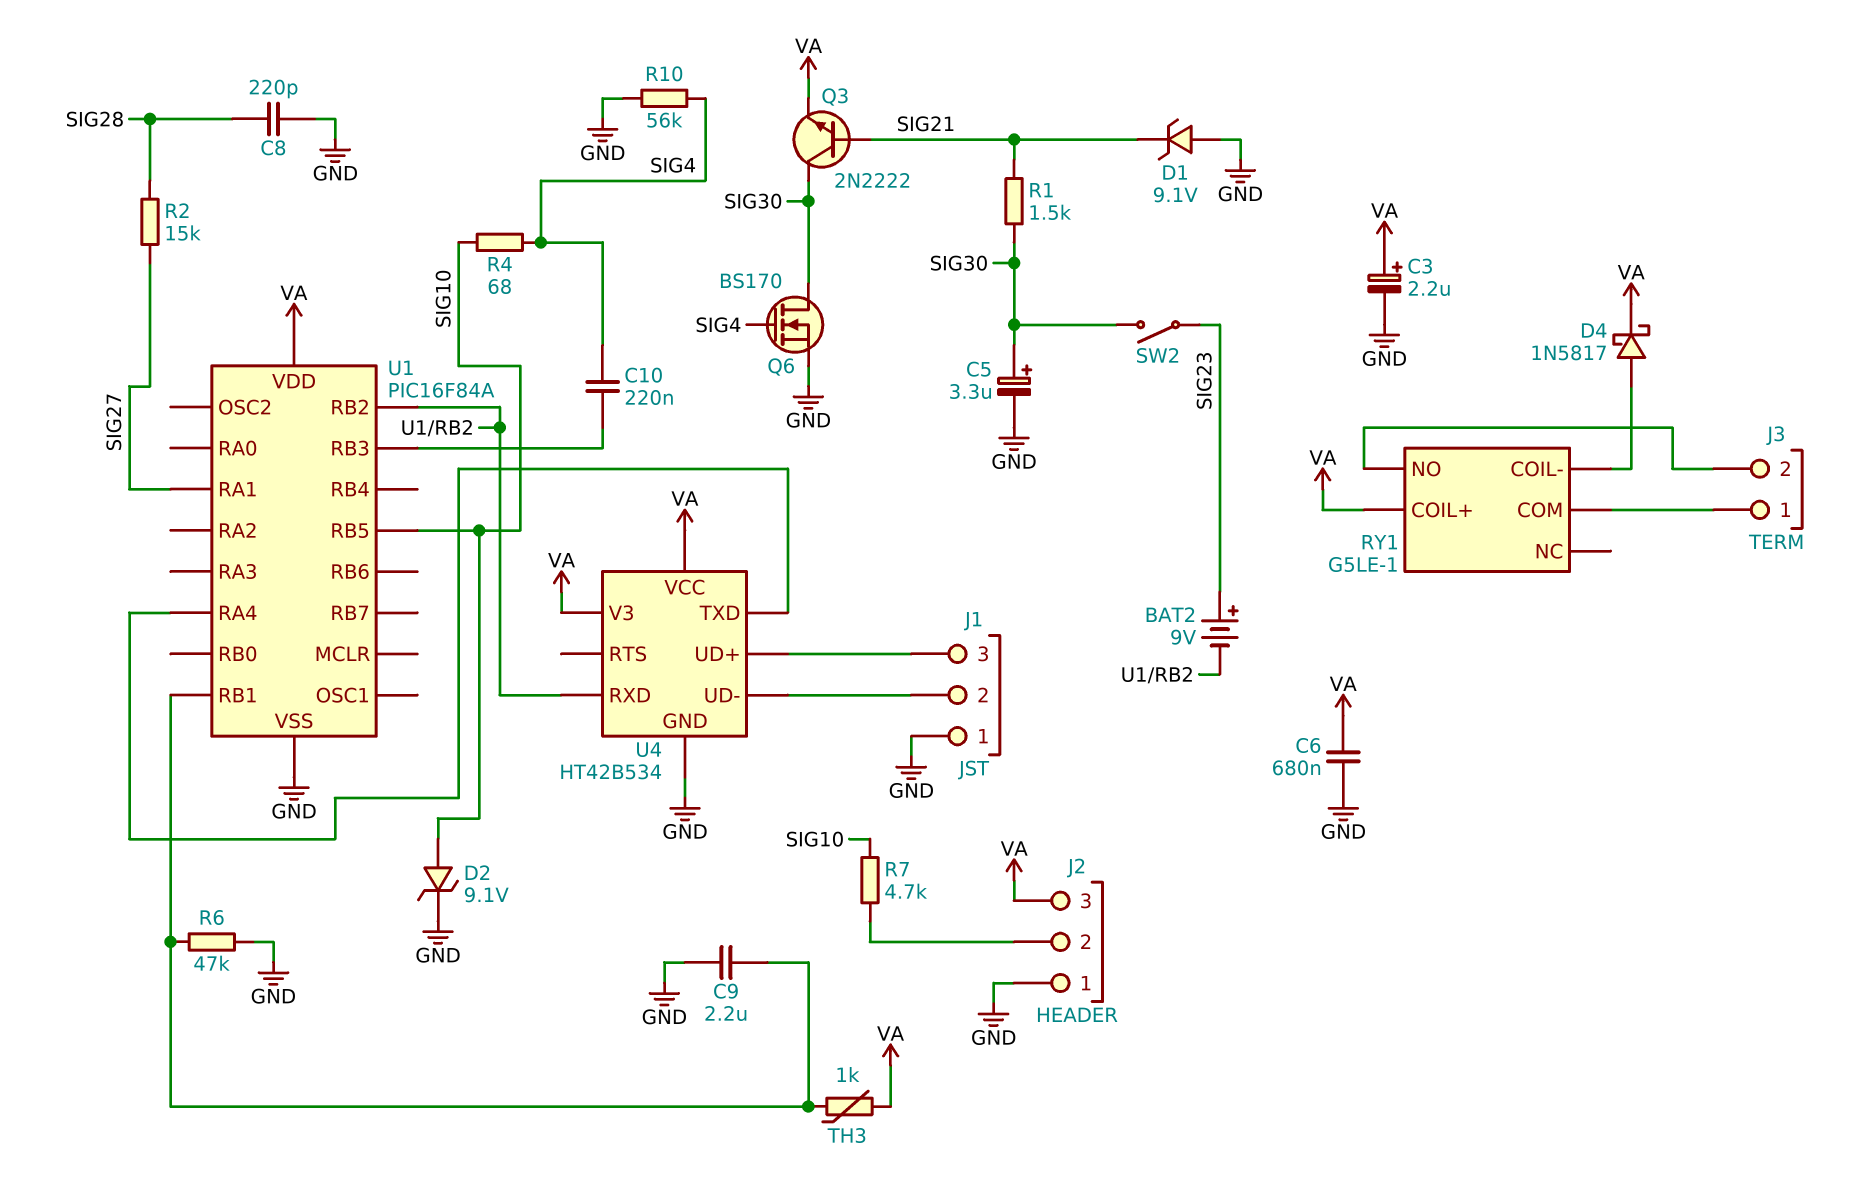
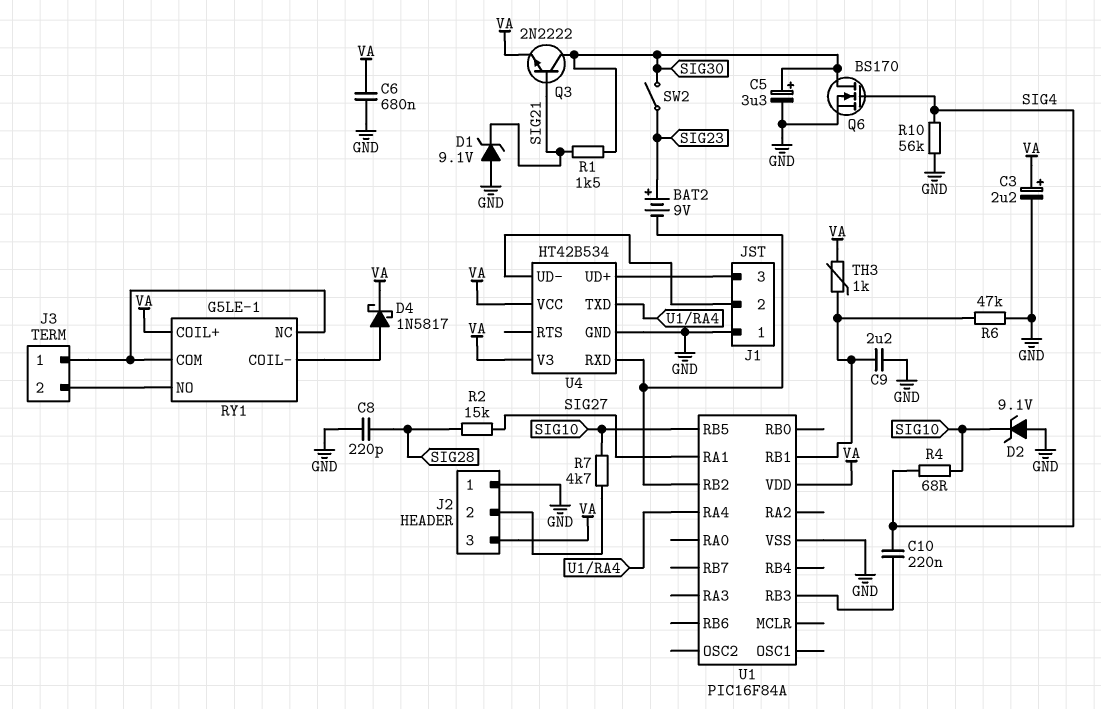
D2: zener 9.1V (A SIG10, K GND) -> zener 9.1V (A GND, K SIG10)
RY1 pin NC: none -> J3/1

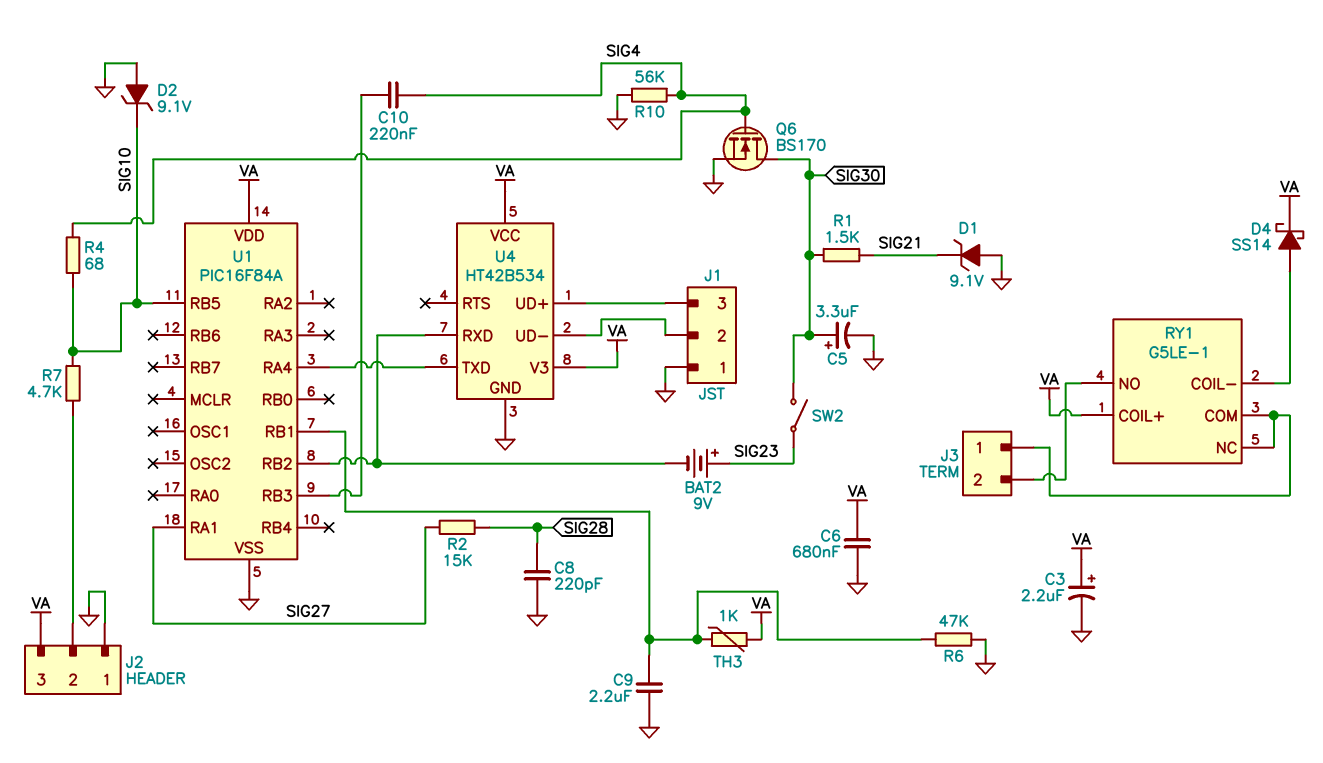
D4: schottky 1N5817 (A RY1/COIL-, K VA) -> schottky SS14 (A RY1/COIL-, K VA)
Q3: NPN 2N2222 (B SIG21, C SIG30, E VA) -> none

